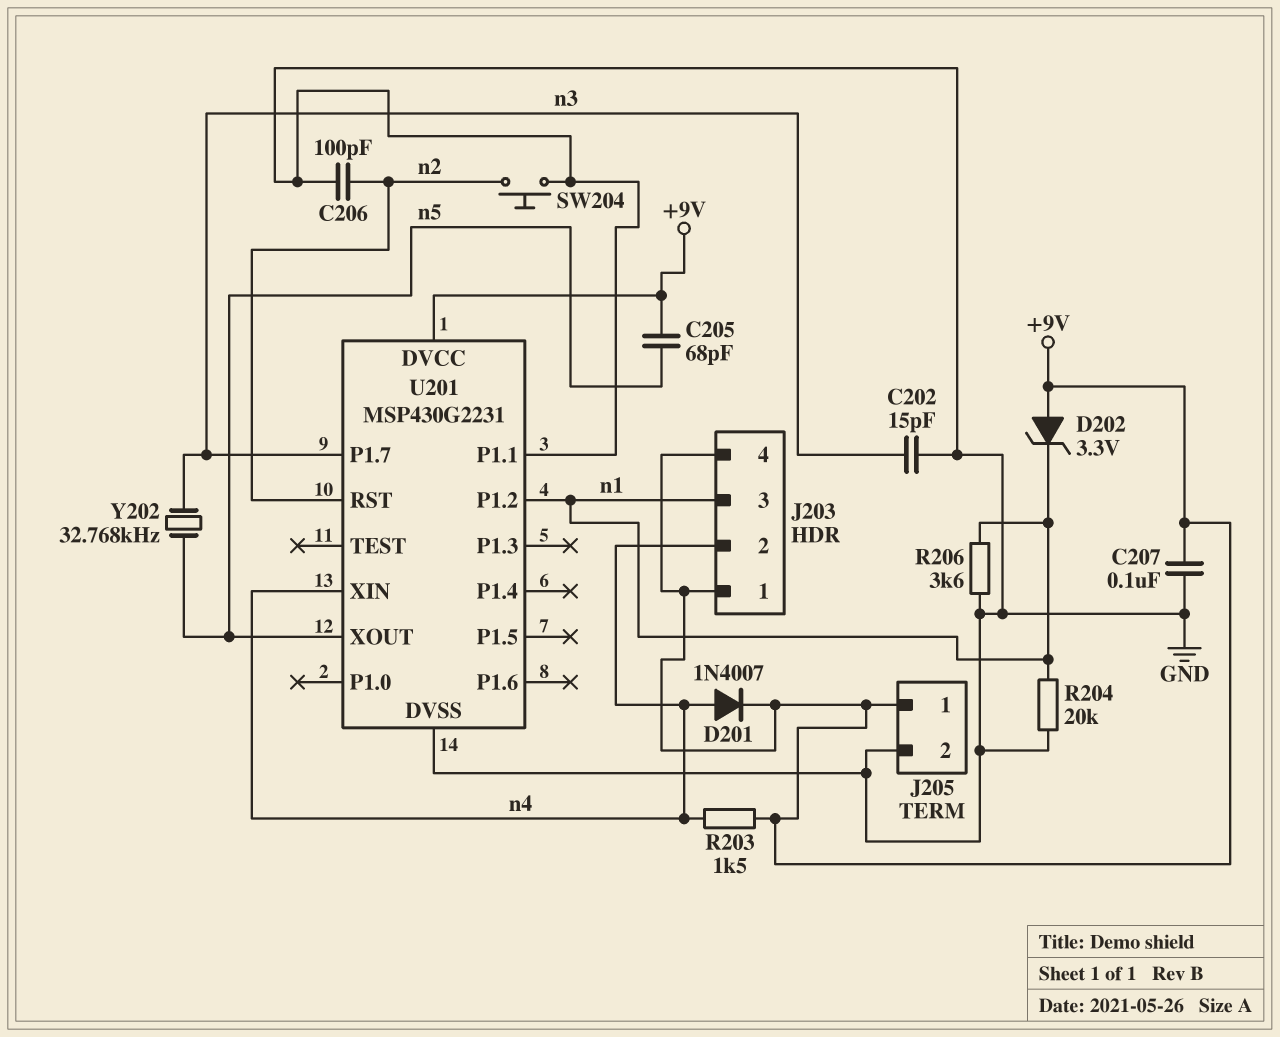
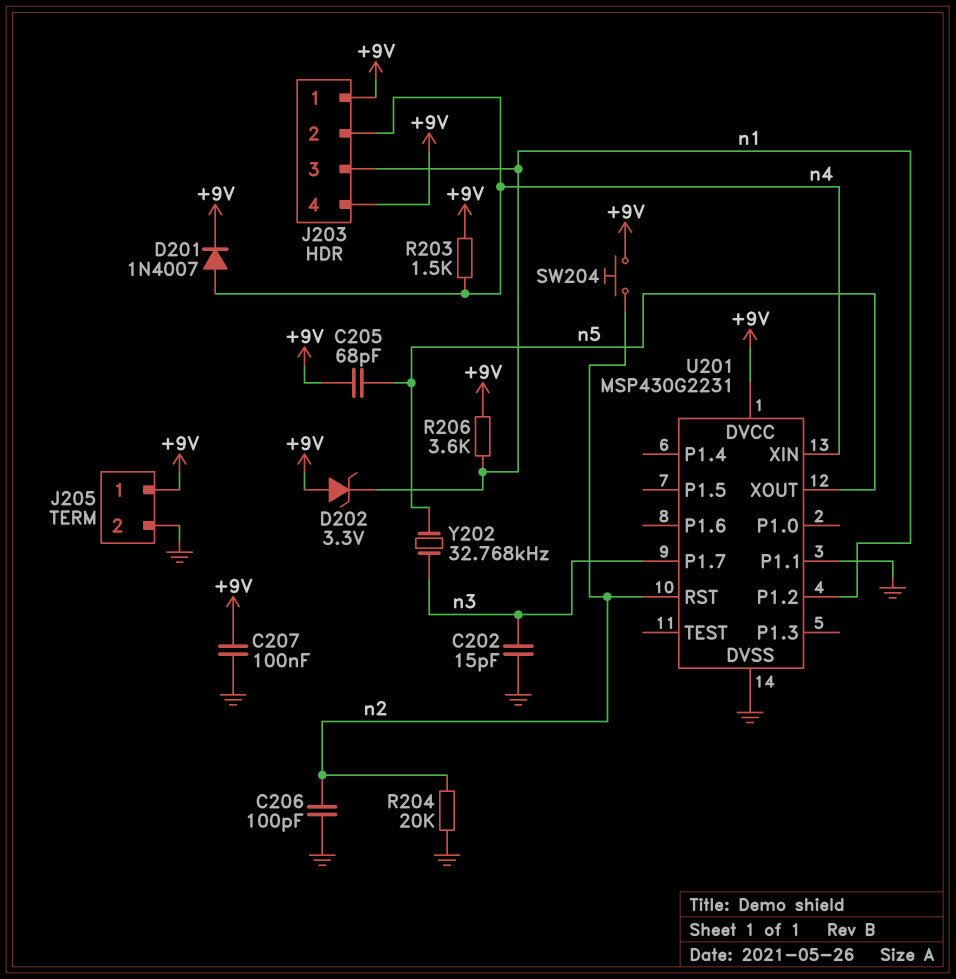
R204: 20k (GND, n1) -> 20k (GND, n2)
R206: 3.6k (GND, n1) -> 3.6k (+9V, n1)
SW204: button (GND, n2) -> button (+9V, n2)

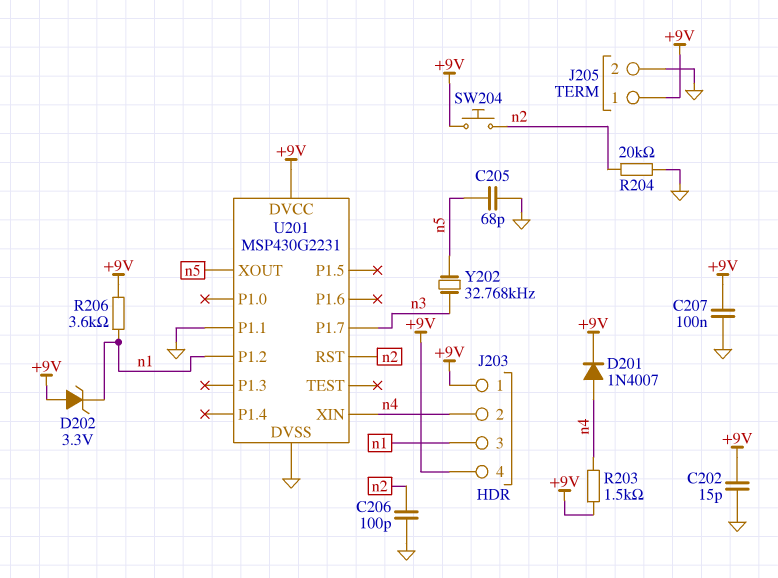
C202: 15pF (GND, n3) -> 15pF (+9V, GND)
C205: 68pF (+9V, n5) -> 68pF (GND, n5)

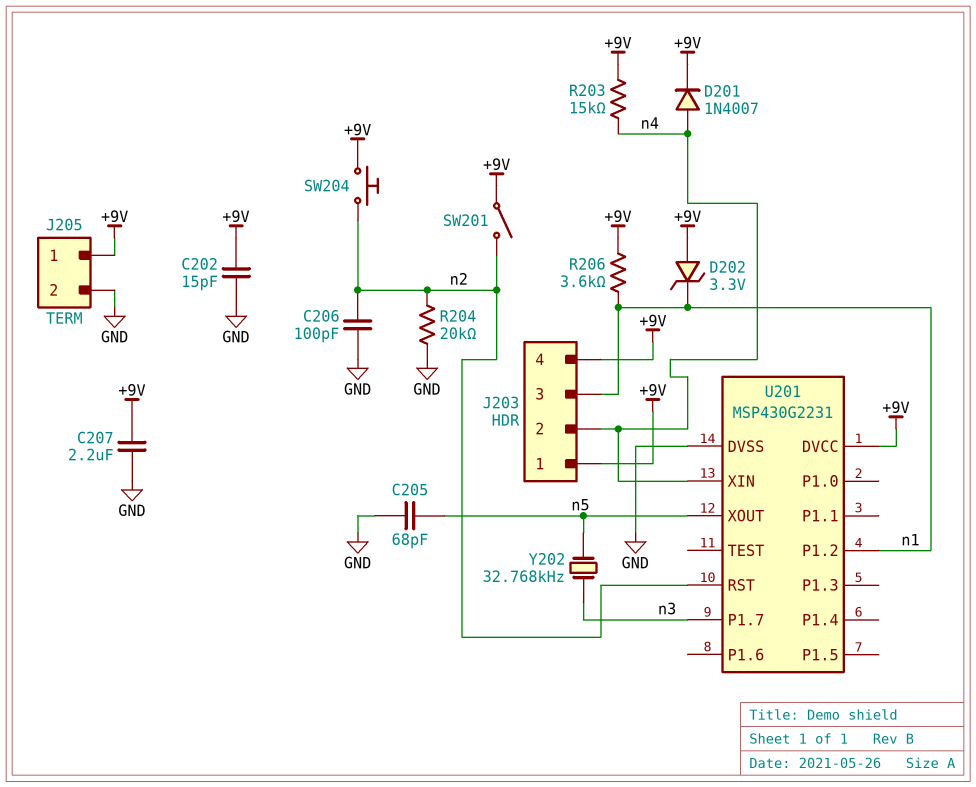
C207: 100nF (+9V, GND) -> 2.2uF (+9V, GND)
R203: 1.5k (+9V, n4) -> 15k (+9V, n4)
SW201: none -> switch (+9V, n2)
U201 pin P1.1: GND -> none

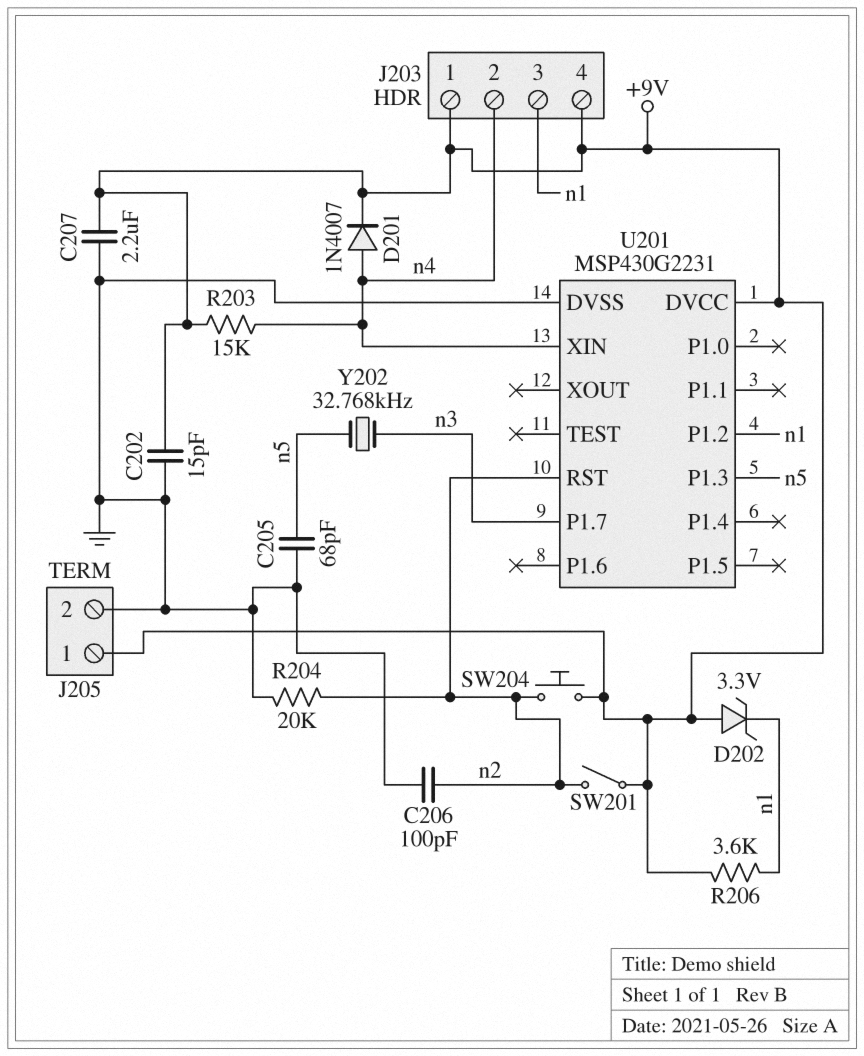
U201 pin P1.3: none -> n5
U201 pin XOUT: n5 -> none

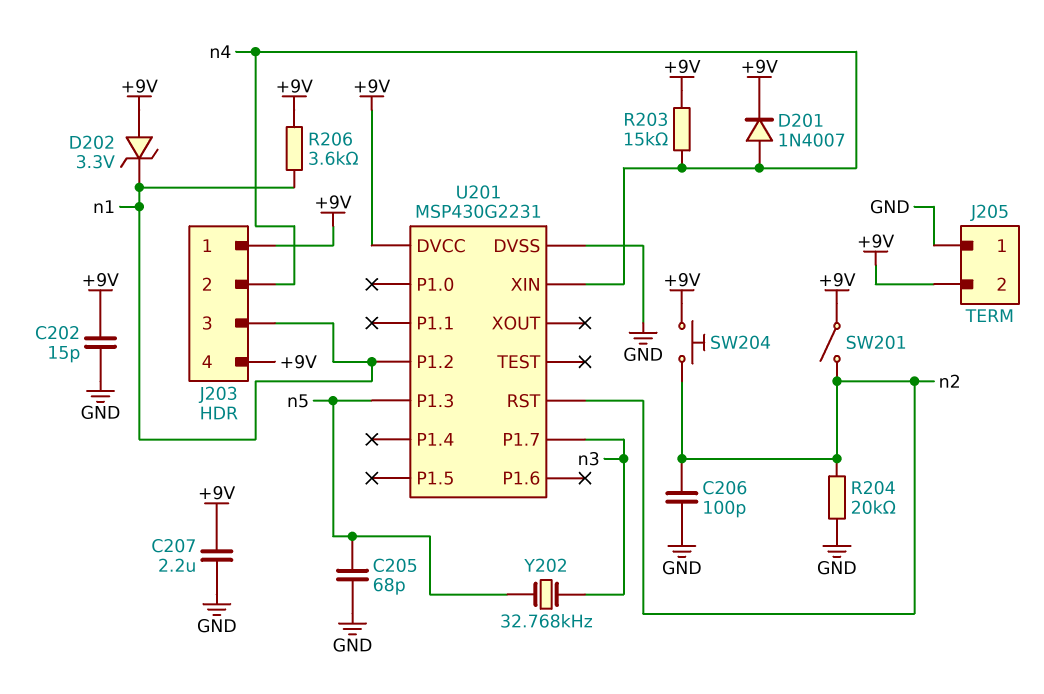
J205 pin 1: +9V -> GND
J205 pin 2: GND -> +9V

